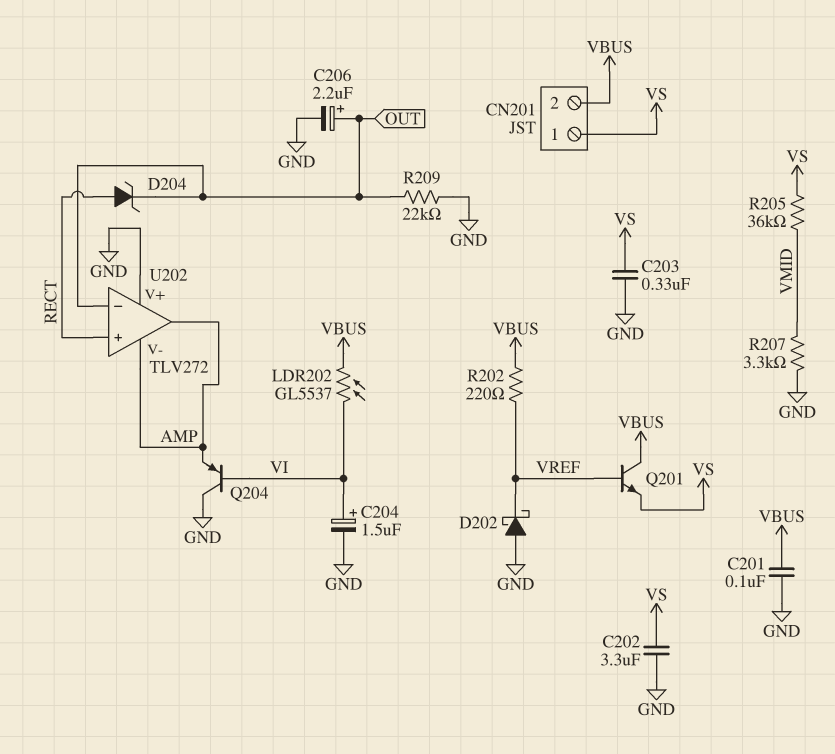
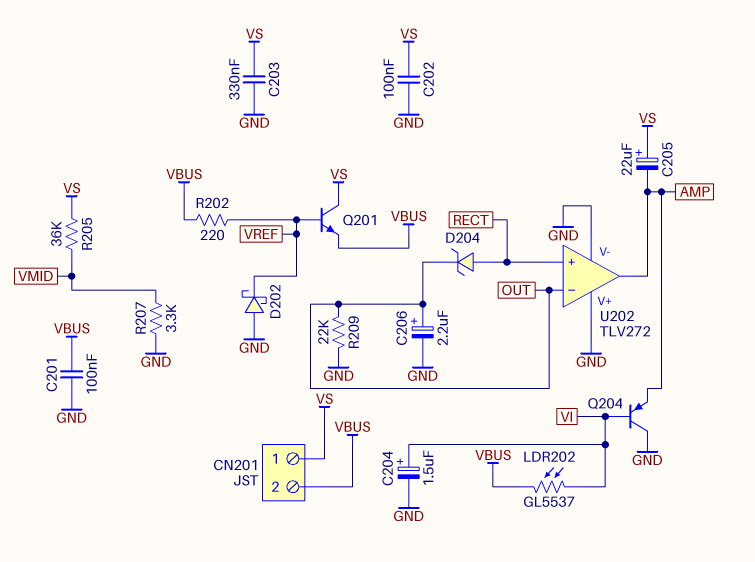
C202: 3.3uF (GND, VS) -> 100nF (GND, VS)
C205: none -> 22uF (plus VS, minus AMP)
Q201: NPN (B VREF, C VBUS, E VS) -> NPN (B VREF, C VS, E VBUS)
U202 pin V-: AMP -> GND

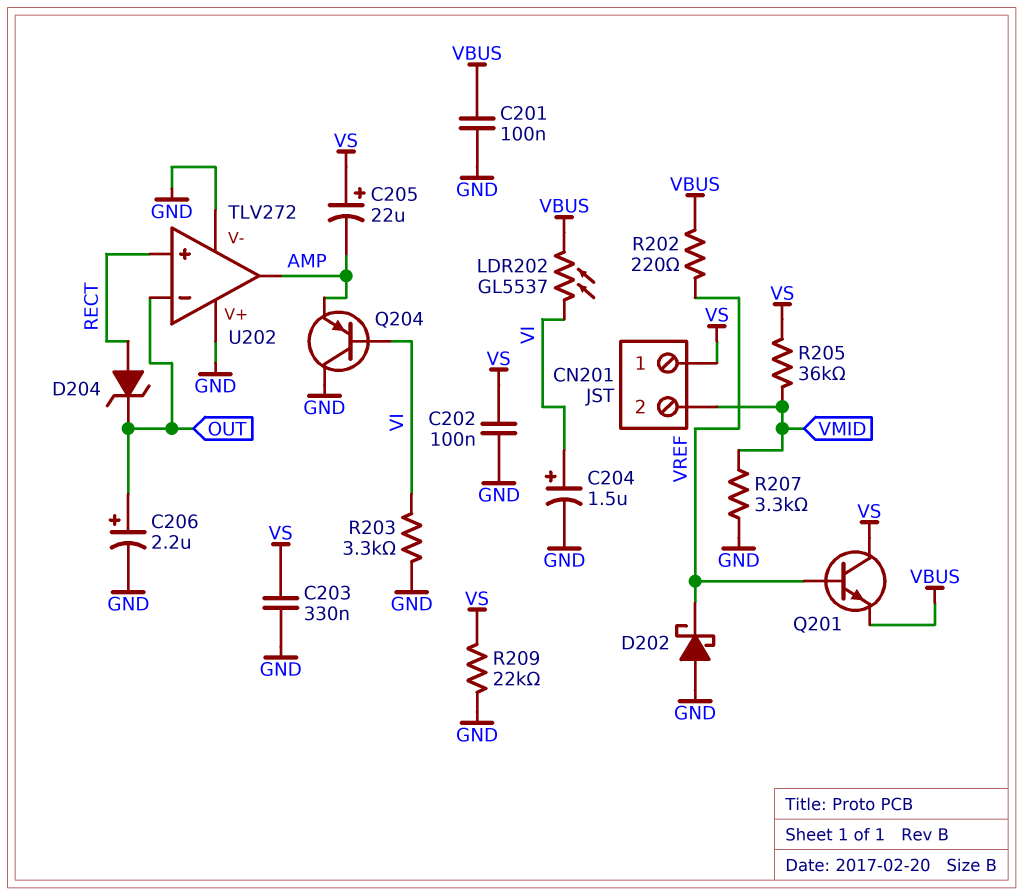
CN201 pin 2: VBUS -> VMID
R203: none -> 3.3k (GND, VI)
R209: 22k (GND, OUT) -> 22k (GND, VS)

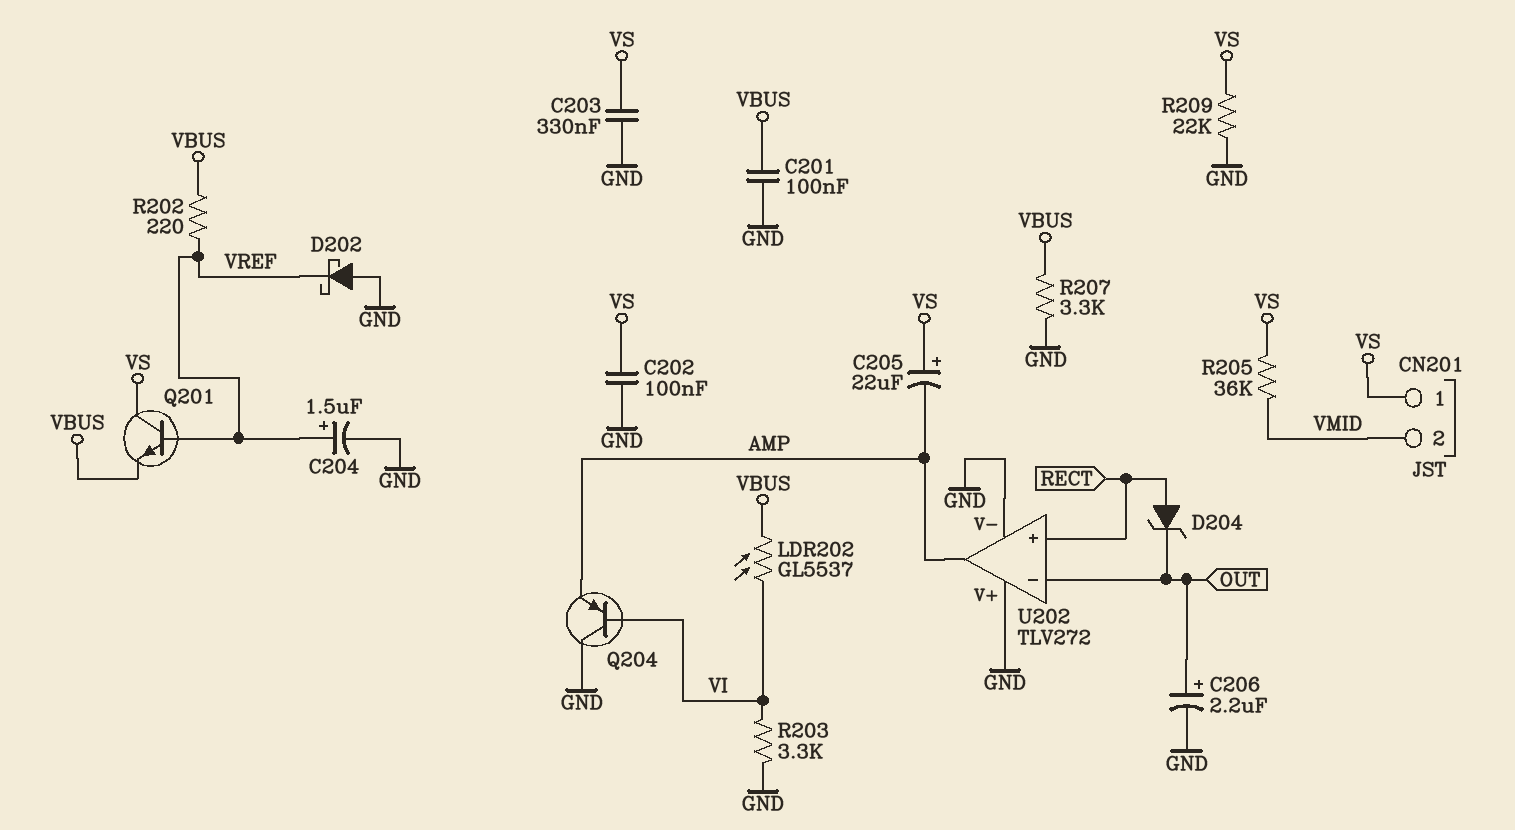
C204: 1.5uF (plus VI, minus GND) -> 1.5uF (plus VREF, minus GND)
R207: 3.3k (GND, VMID) -> 3.3k (GND, VBUS)

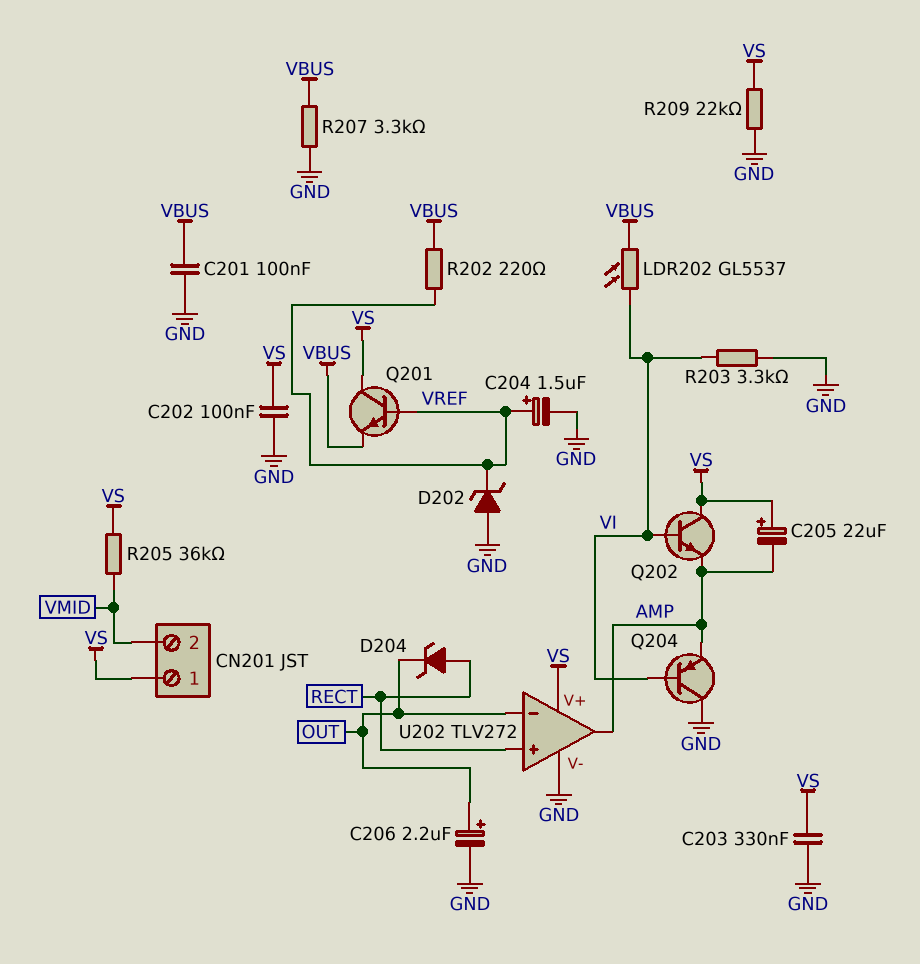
D202: schottky (A GND, K VREF) -> zener (A GND, K VREF)
Q202: none -> NPN (B VI, C VS, E AMP)
U202 pin V+: GND -> VS

